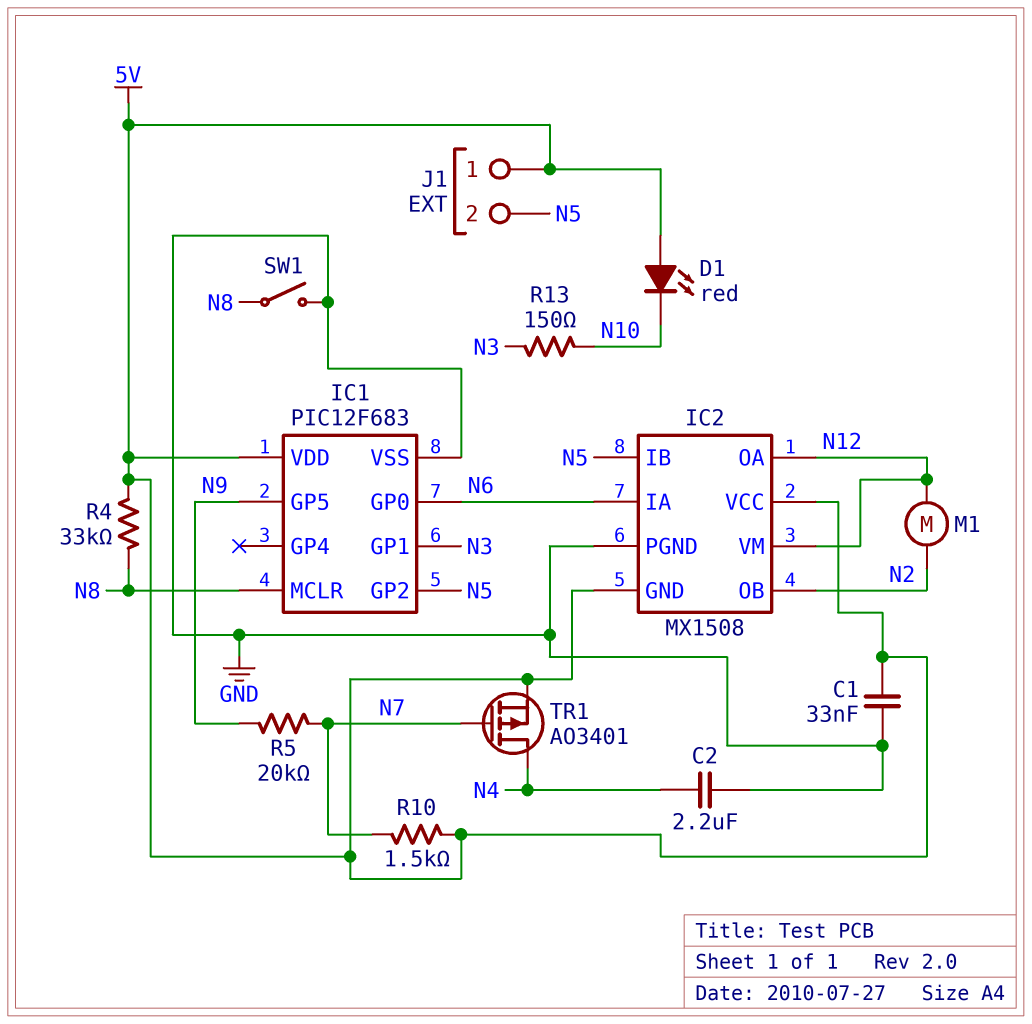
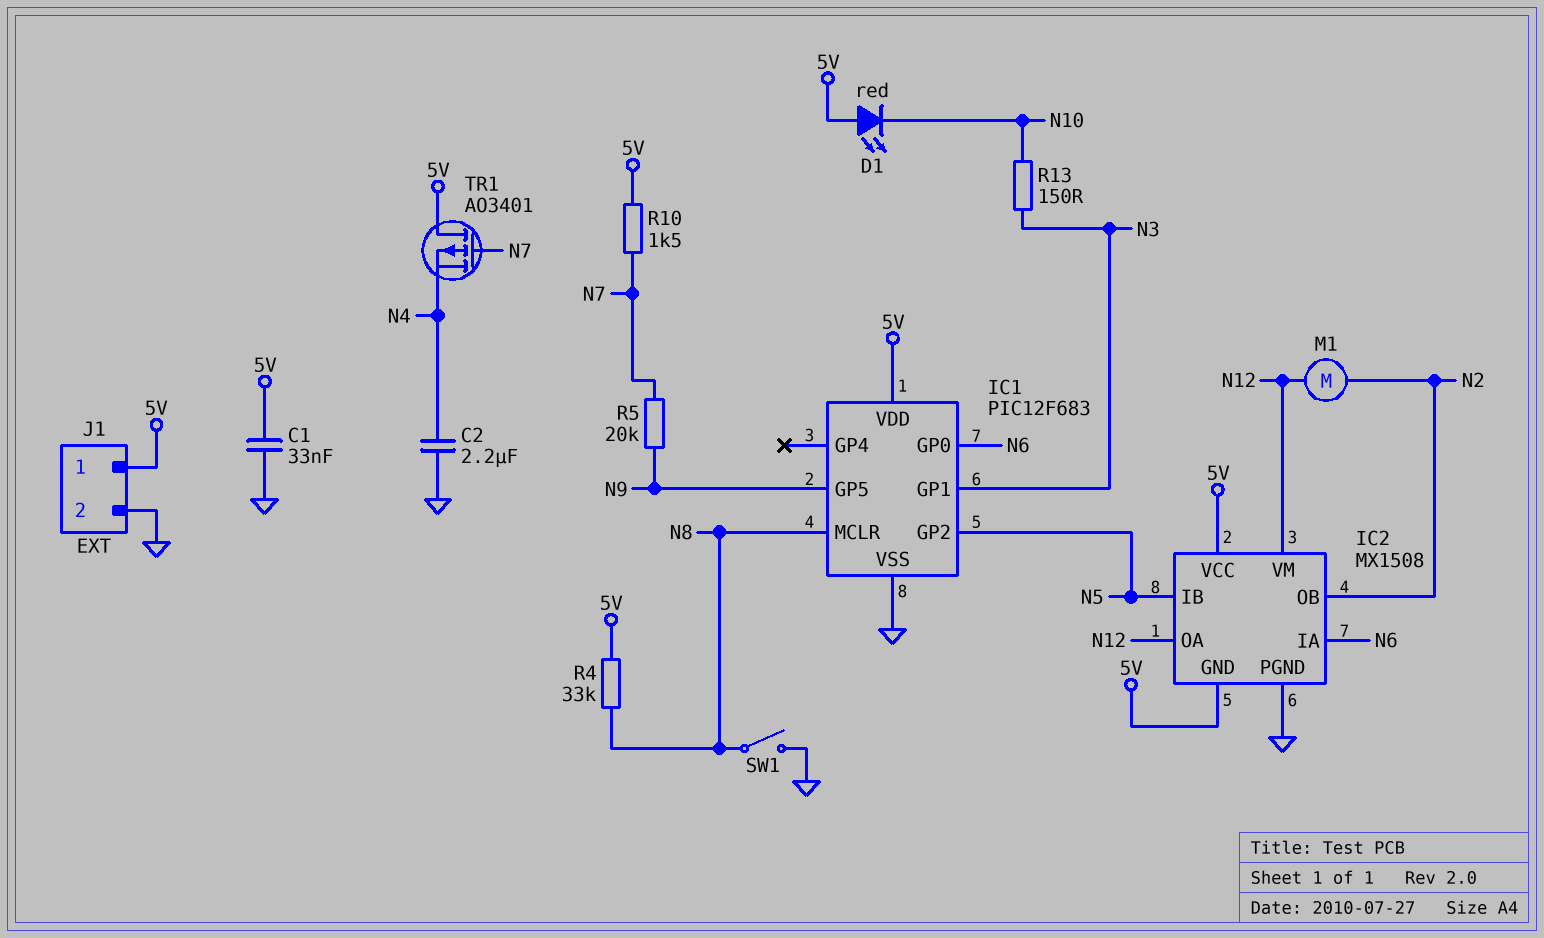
J1 pin 2: N5 -> GND
TR1: PMOS AO3401 (G N7, D N4, S 5V) -> PMOS AO3401 (G N7, D 5V, S N4)

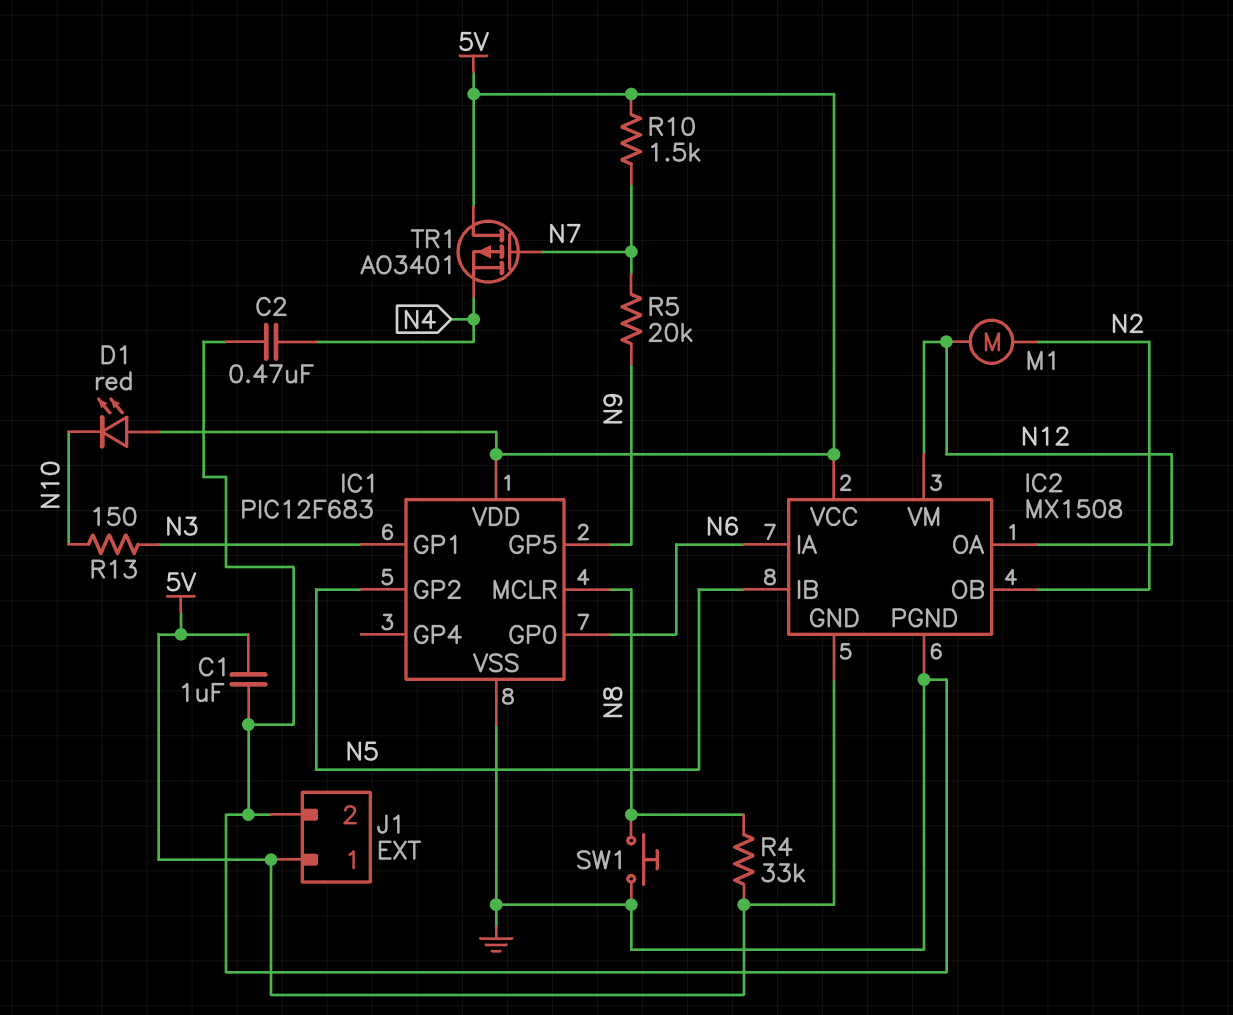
C1: 33nF (5V, GND) -> 1uF (5V, GND)
C2: 2.2uF (GND, N4) -> 470nF (GND, N4)
SW1: switch (GND, N8) -> button (GND, N8)

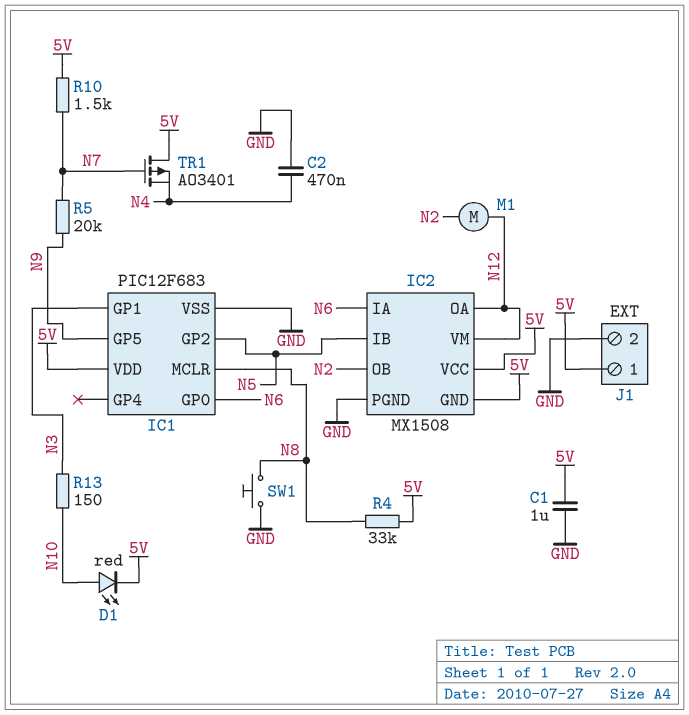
D1: LED red (A 5V, K N10) -> LED red (A N10, K 5V)

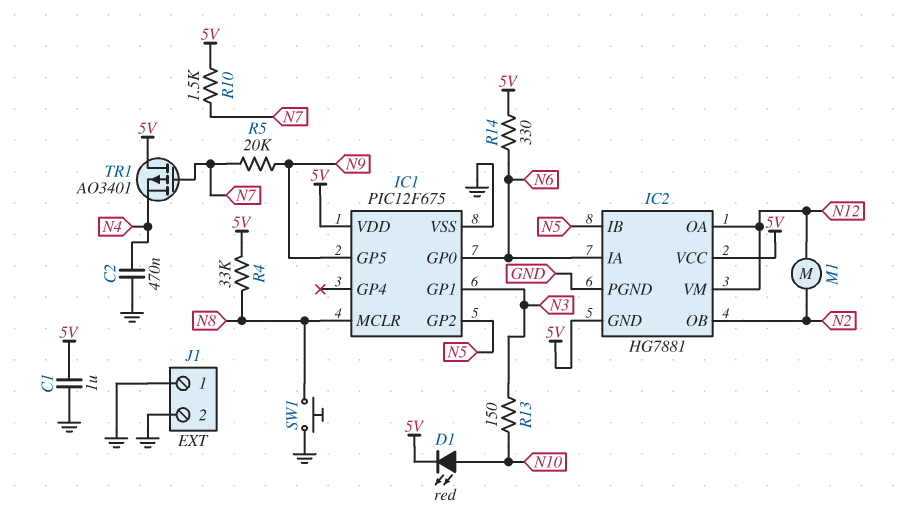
IC1: PIC12F683 -> PIC12F675
IC2: MX1508 -> HG7881
J1 pin 1: 5V -> GND
R14: none -> 330 (5V, N6)

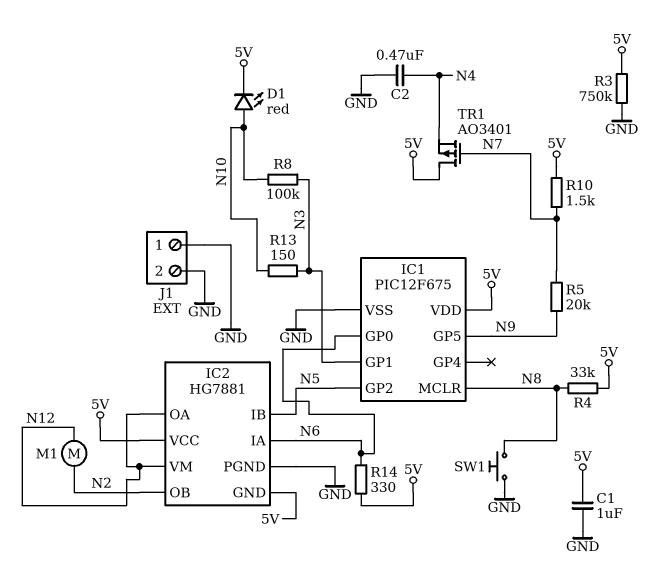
R3: none -> 750k (5V, GND)
R8: none -> 100k (N3, N10)

